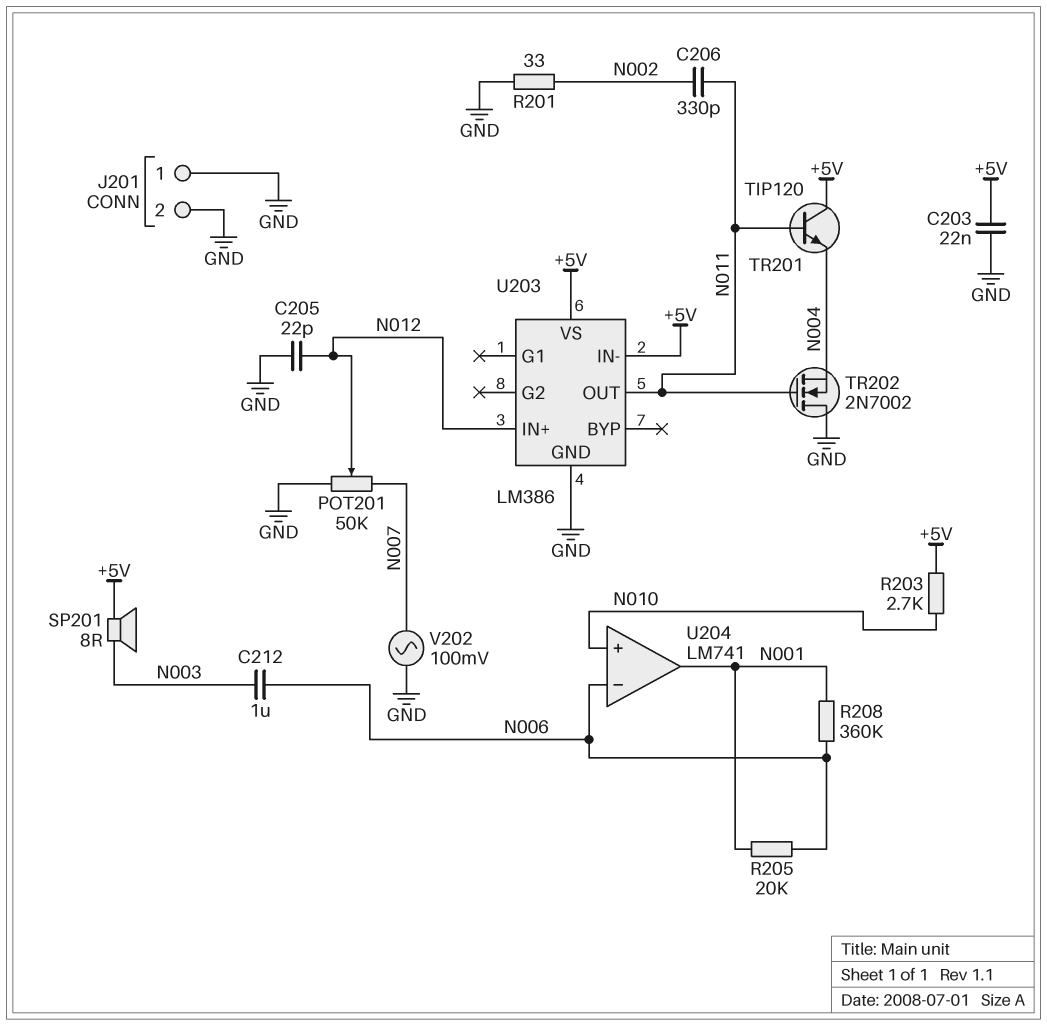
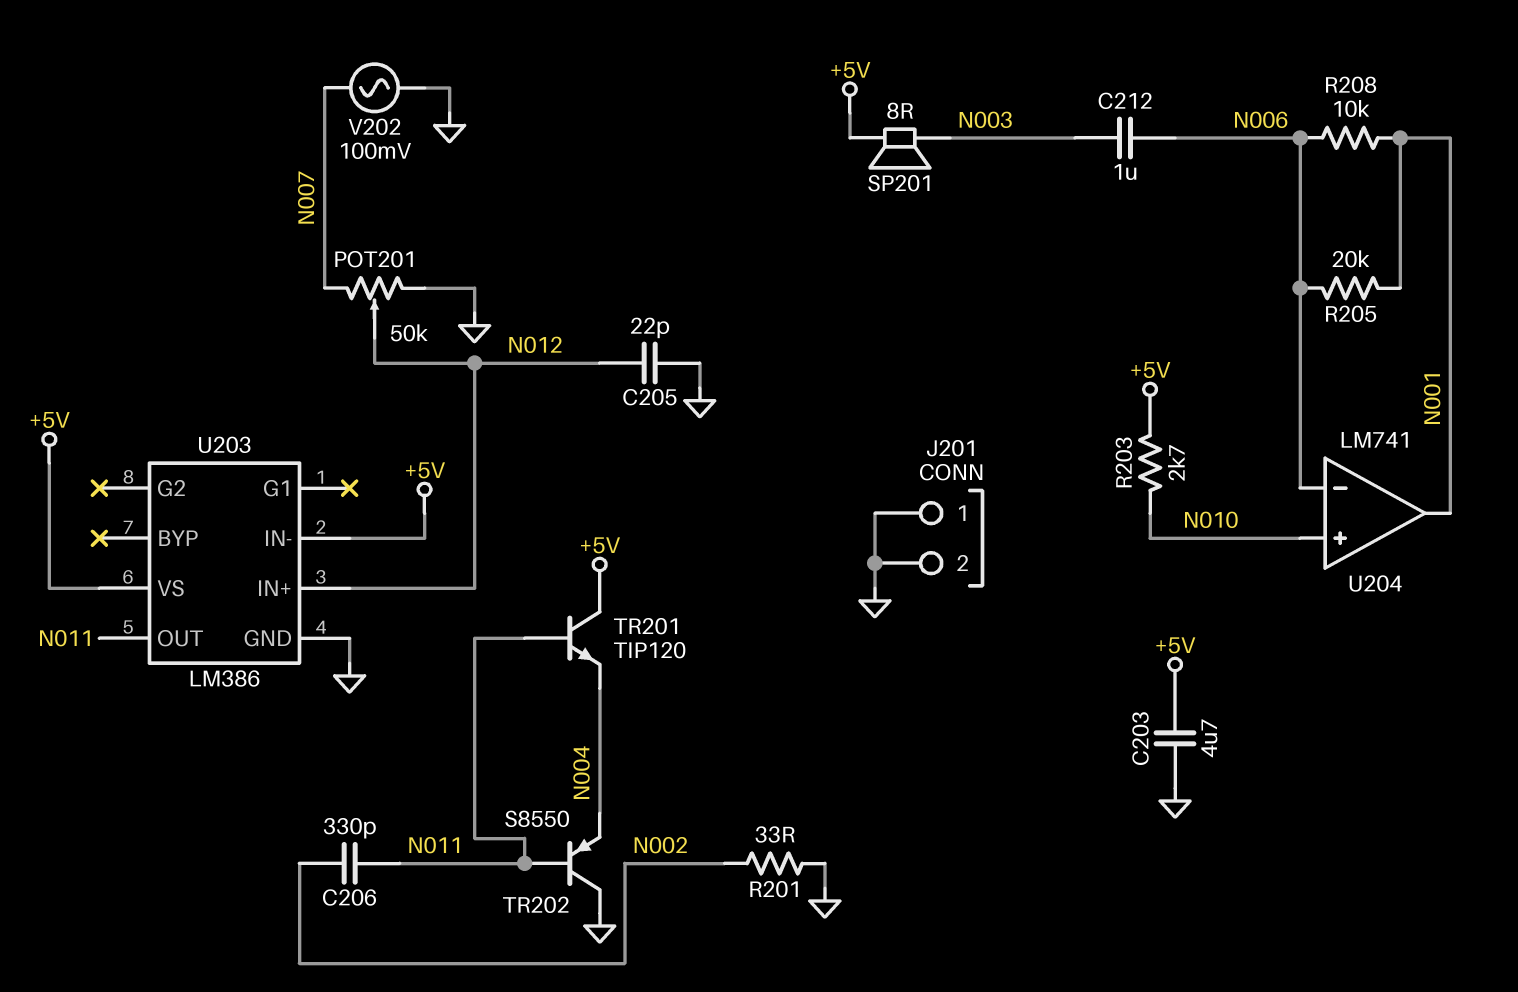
C203: 22nF (+5V, GND) -> 4.7uF (+5V, GND)
R208: 360k (N001, N006) -> 10k (N001, N006)
TR202: NMOS 2N7002 (G N011, D GND, S N004) -> PNP S8550 (B N011, C GND, E N004)

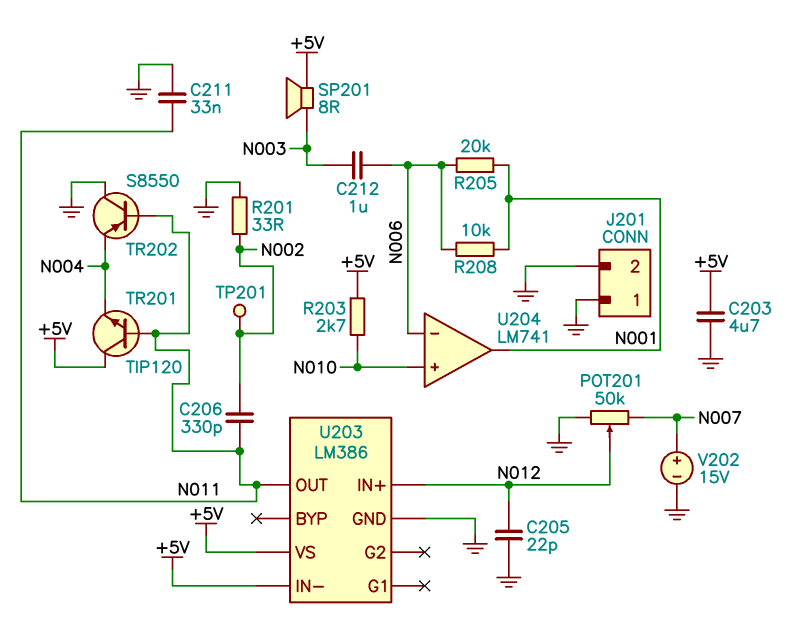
C211: none -> 33nF (GND, N011)
TP201: none -> test point (N002)
V202: AC 100mV (GND, N007) -> 15V (plus N007, minus GND)

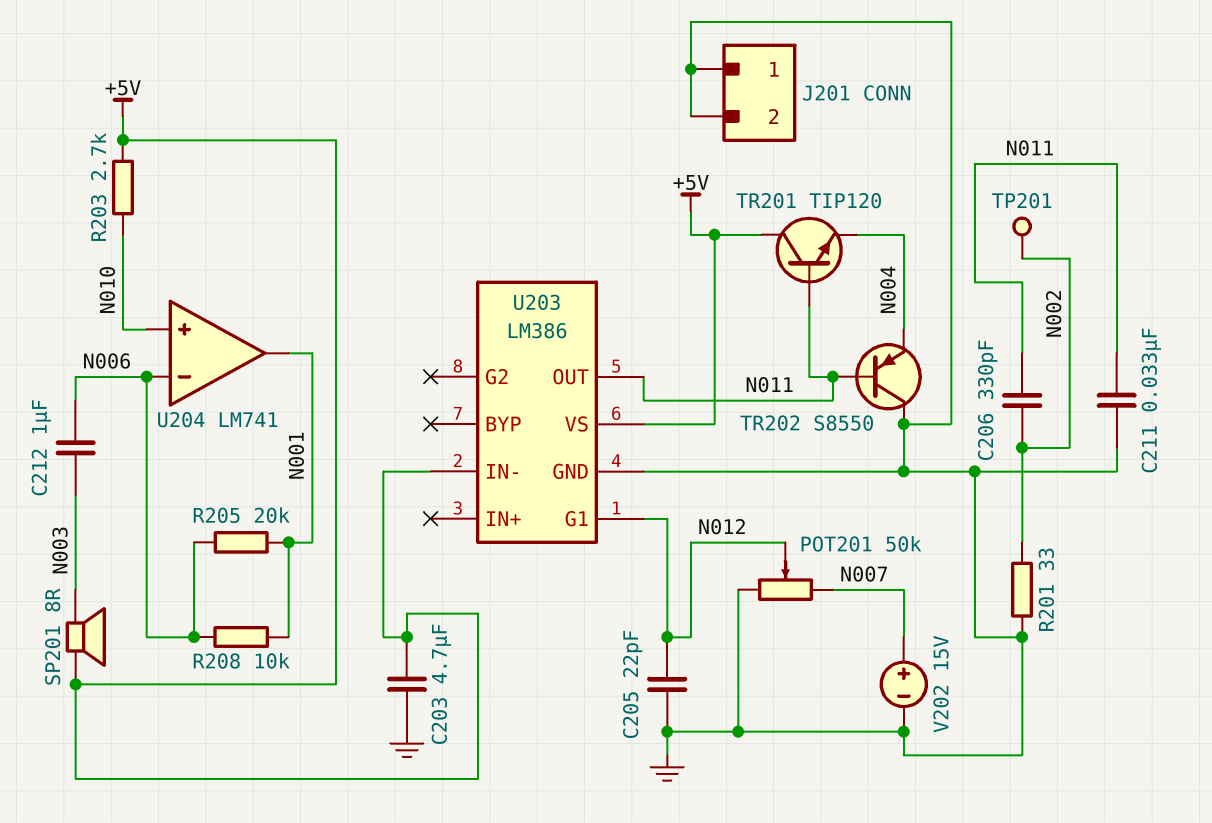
U203 pin G1: none -> N012
U203 pin IN+: N012 -> none

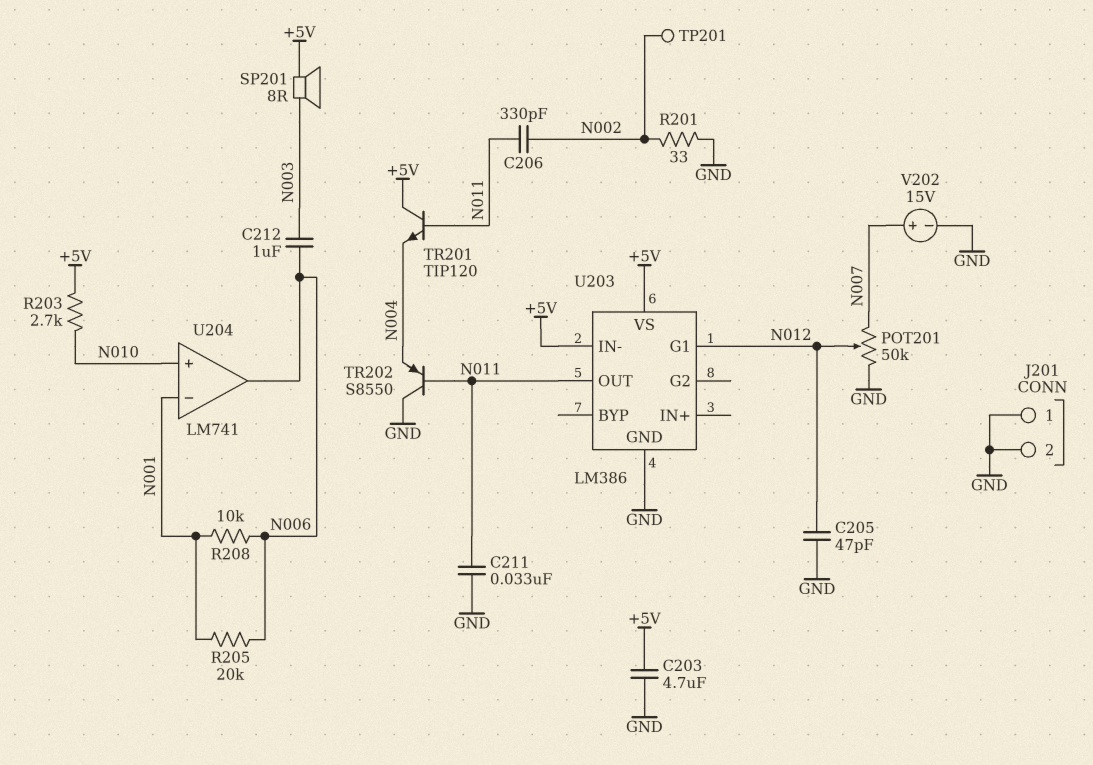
C205: 22pF (GND, N012) -> 47pF (GND, N012)
U204 pin in-: N006 -> N001
U204 pin out: N001 -> N006

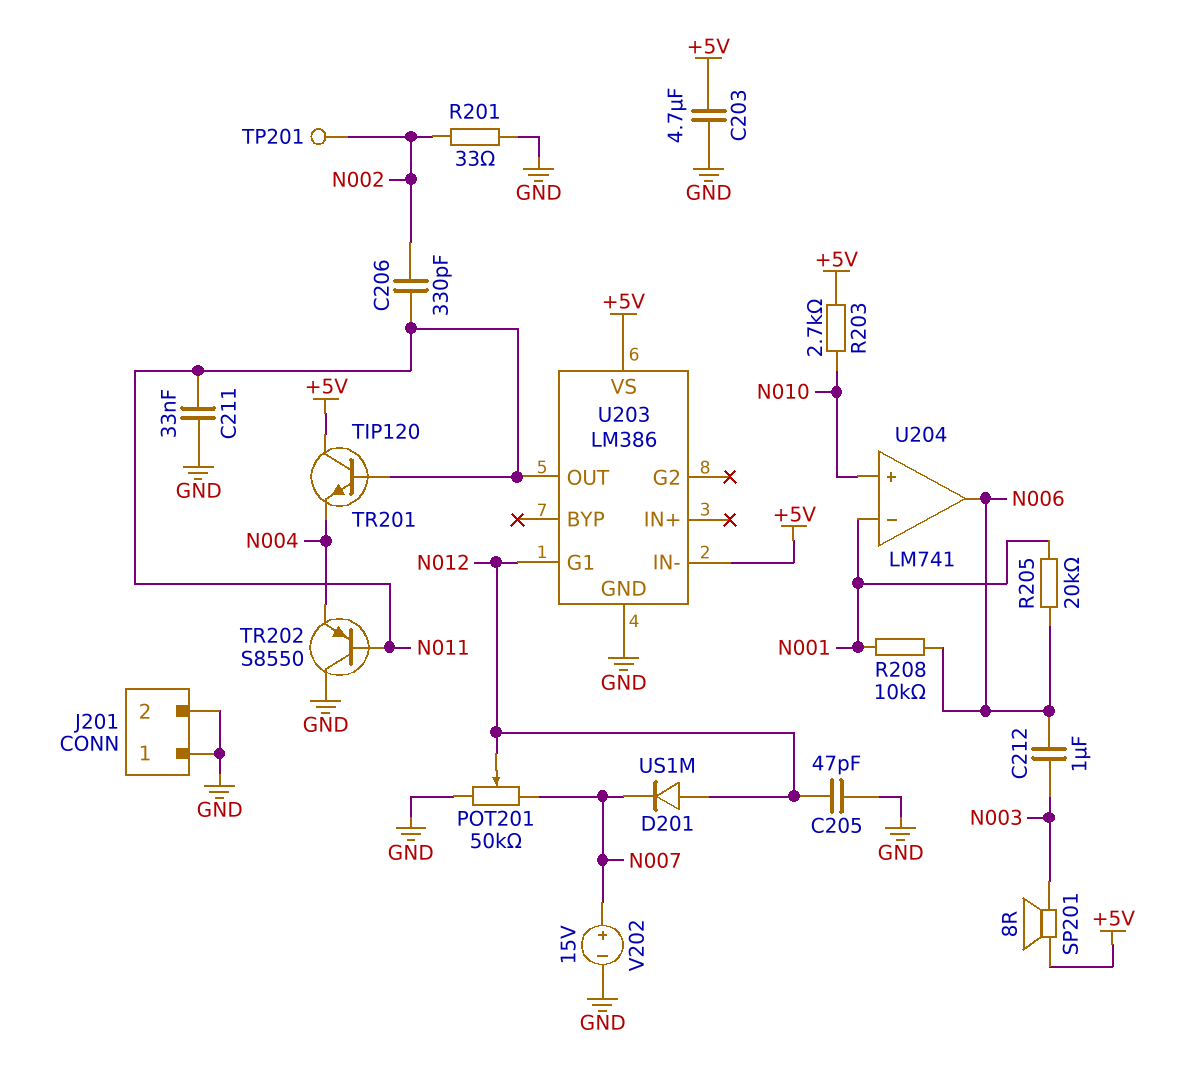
D201: none -> diode US1M (A N012, K N007)

